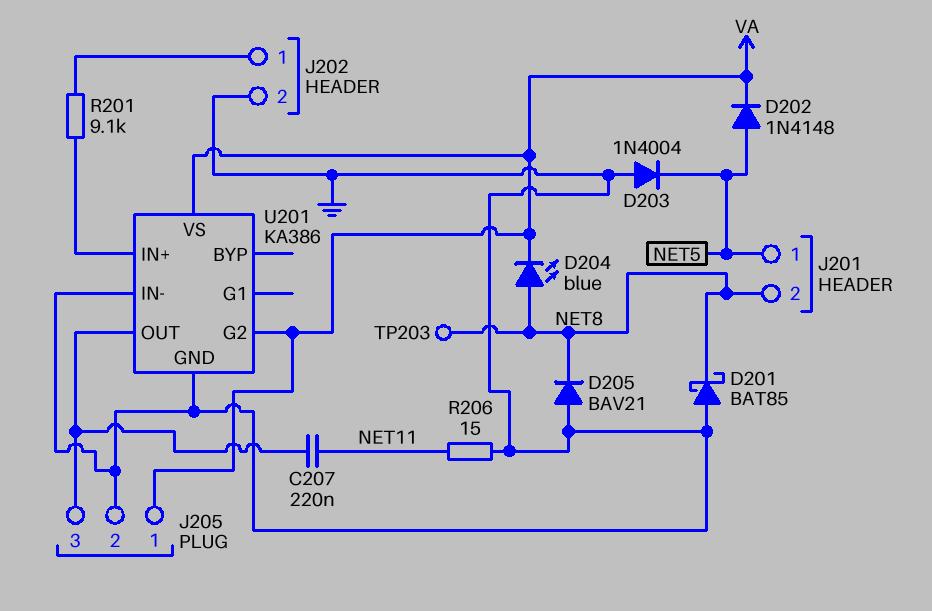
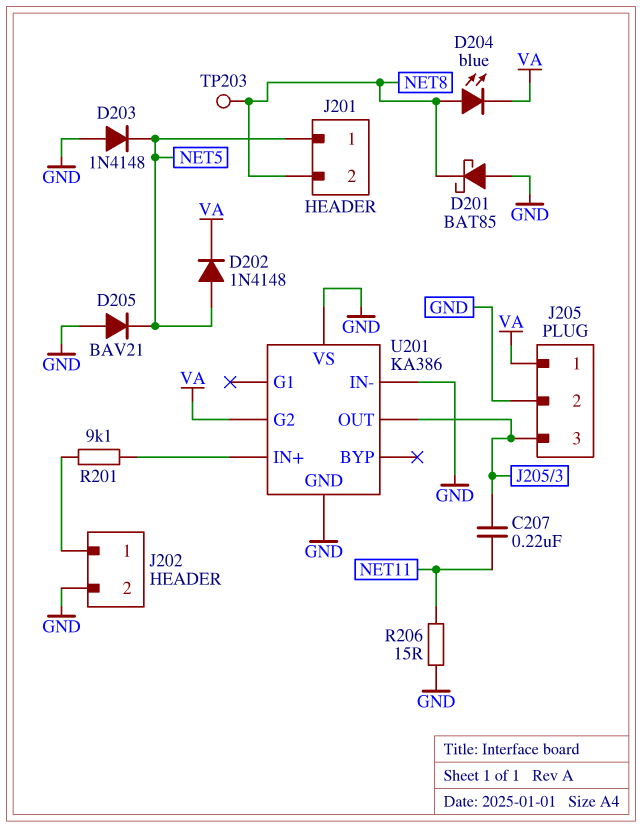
D203: diode 1N4004 (A GND, K NET5) -> diode 1N4148 (A GND, K NET5)
D205: diode BAV21 (A GND, K NET8) -> diode BAV21 (A GND, K NET5)
U201 pin VS: VA -> GND

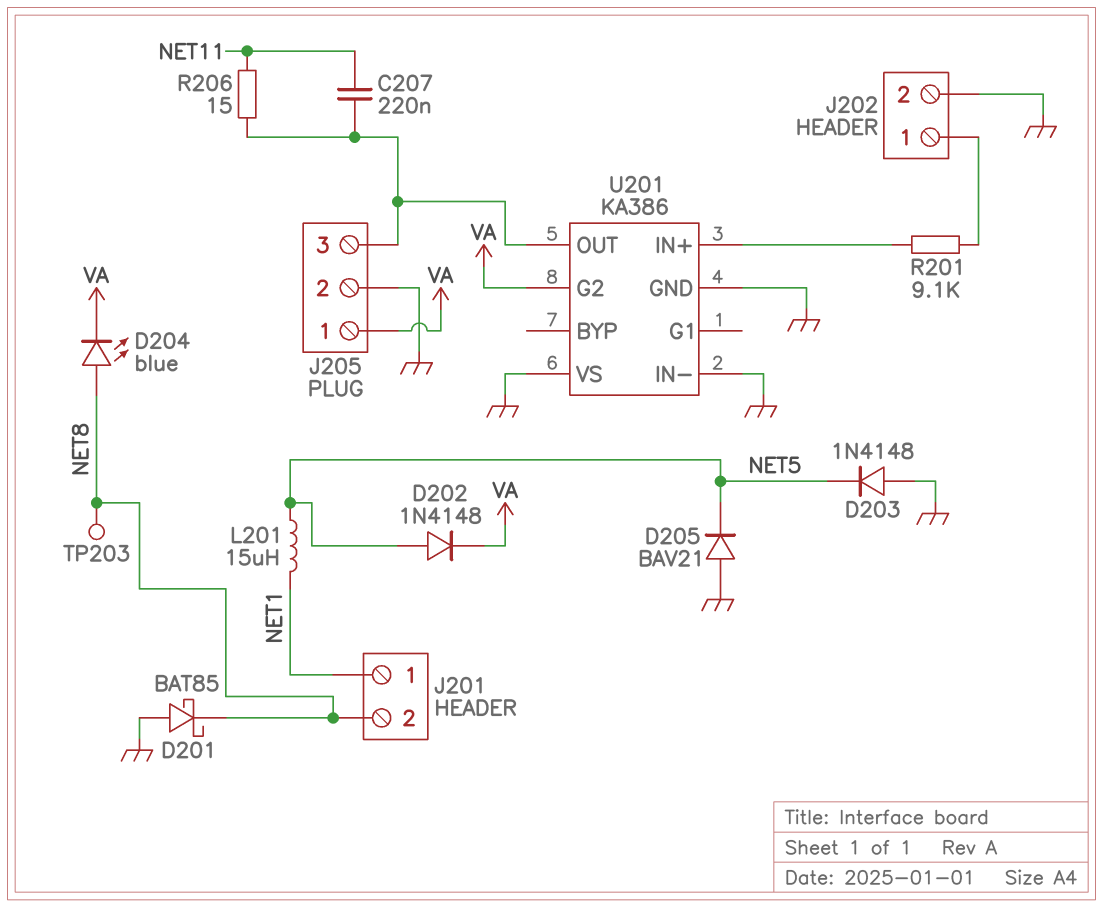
J201 pin 1: NET5 -> NET1
L201: none -> 15uH (NET1, NET5)
R206: 15 (GND, NET11) -> 15 (J205/3, NET11)

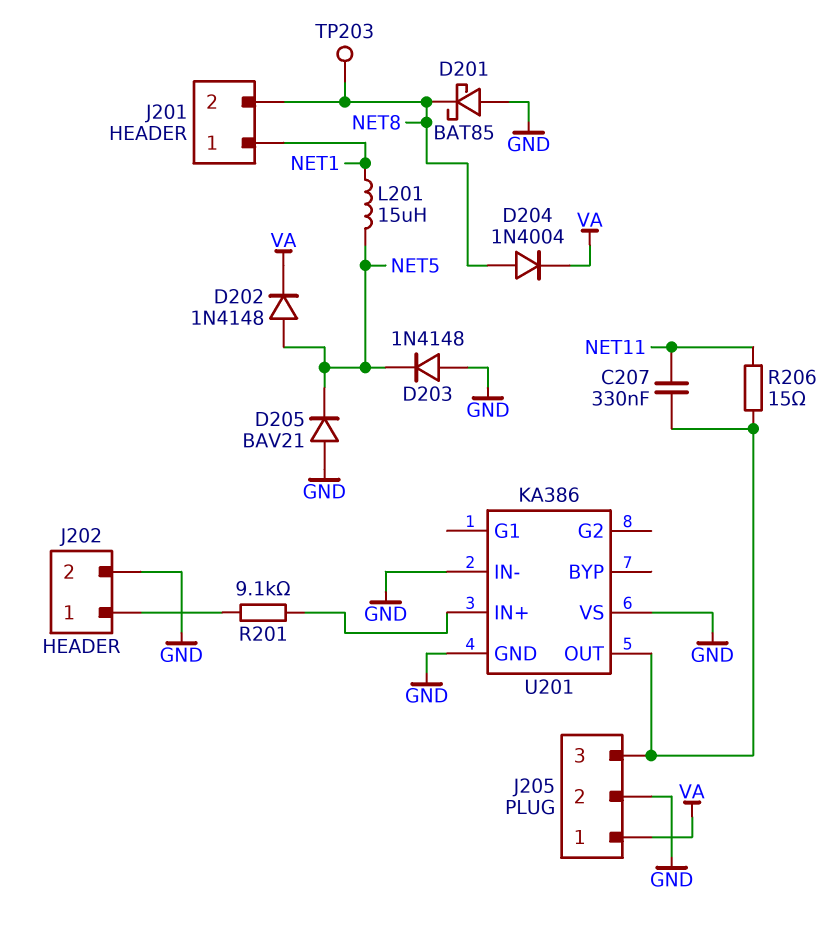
C207: 220nF (J205/3, NET11) -> 330nF (J205/3, NET11)
D204: LED blue (A NET8, K VA) -> diode 1N4004 (A NET8, K VA)
U201 pin G2: VA -> none

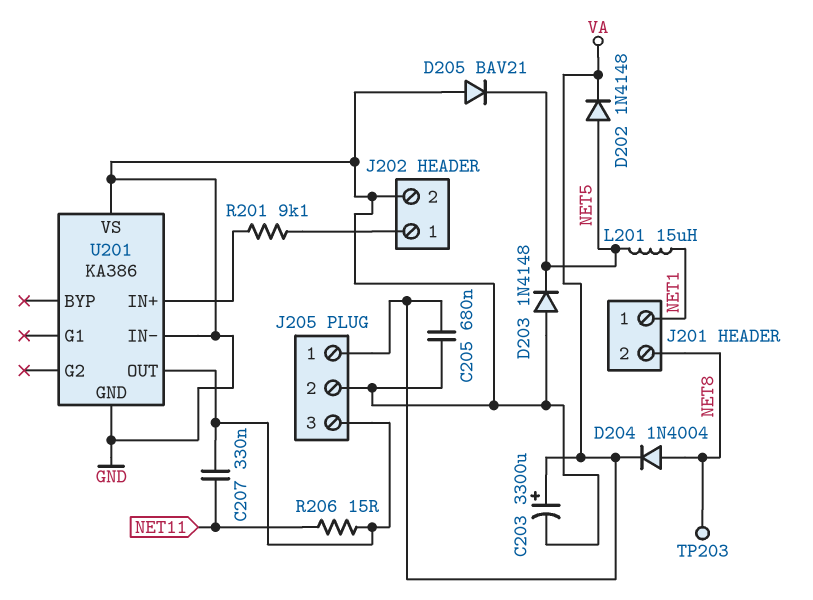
C203: none -> 3300uF (plus VA, minus GND)
C205: none -> 680nF (GND, VA)
D201: schottky BAT85 (A GND, K NET8) -> none

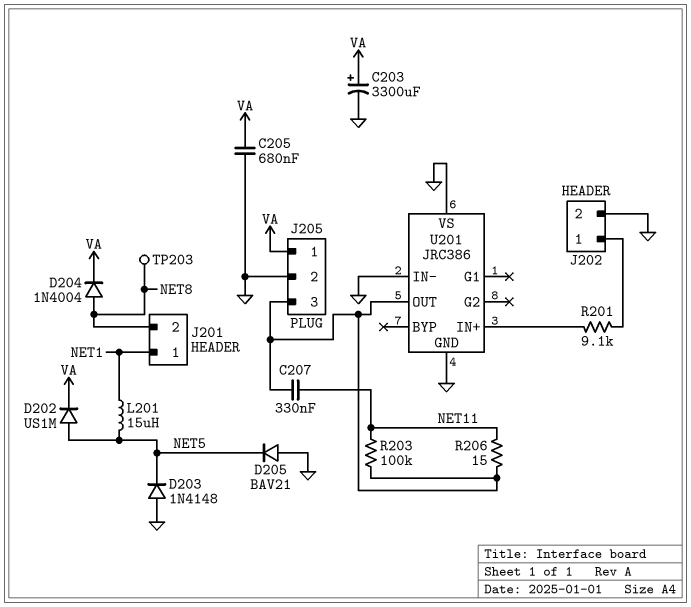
D202: diode 1N4148 (A NET5, K VA) -> diode US1M (A NET5, K VA)
R203: none -> 100k (J205/3, NET11)
U201: KA386 -> JRC386

